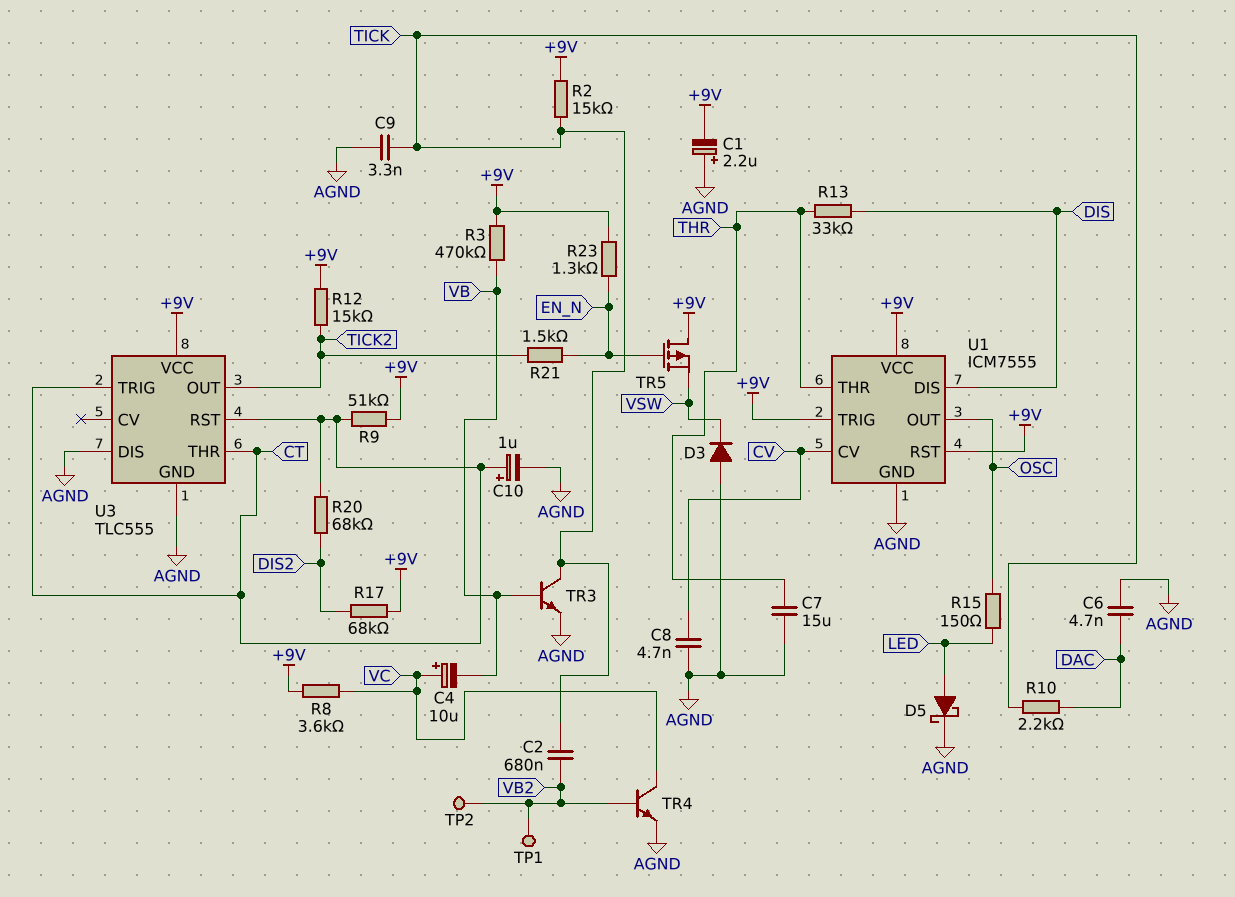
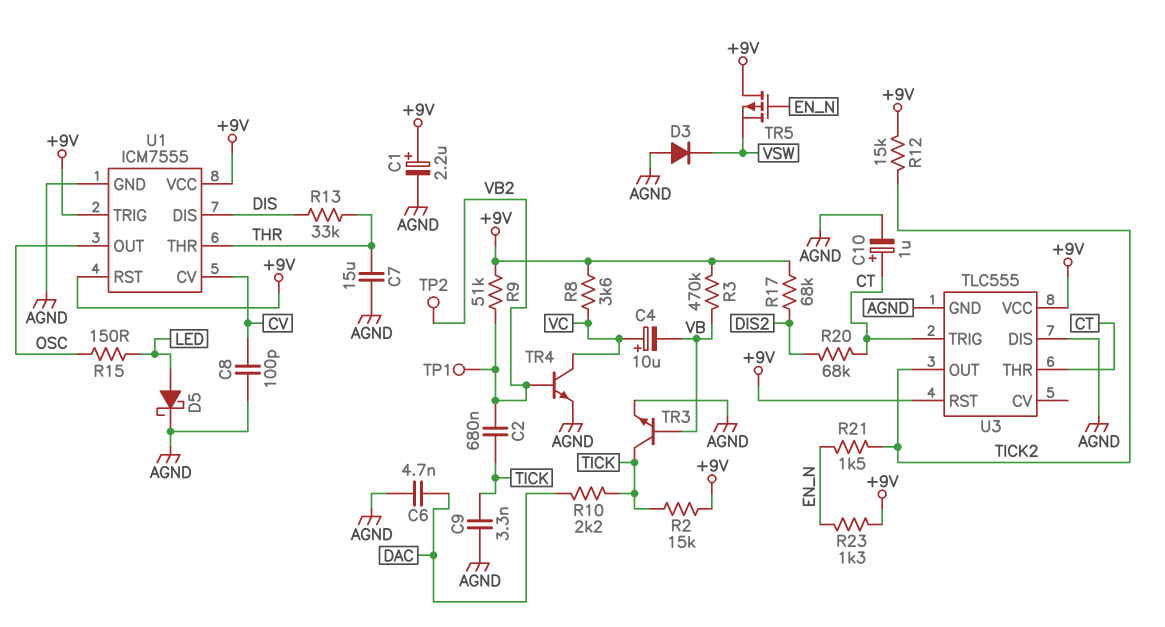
C1: 2.2uF (plus AGND, minus +9V) -> 2.2uF (plus +9V, minus AGND)
C8: 4.7nF (AGND, CV) -> 100pF (AGND, CV)
R9: 51k (+9V, CT) -> 51k (+9V, VB2)
U3 pin RST: CT -> +9V

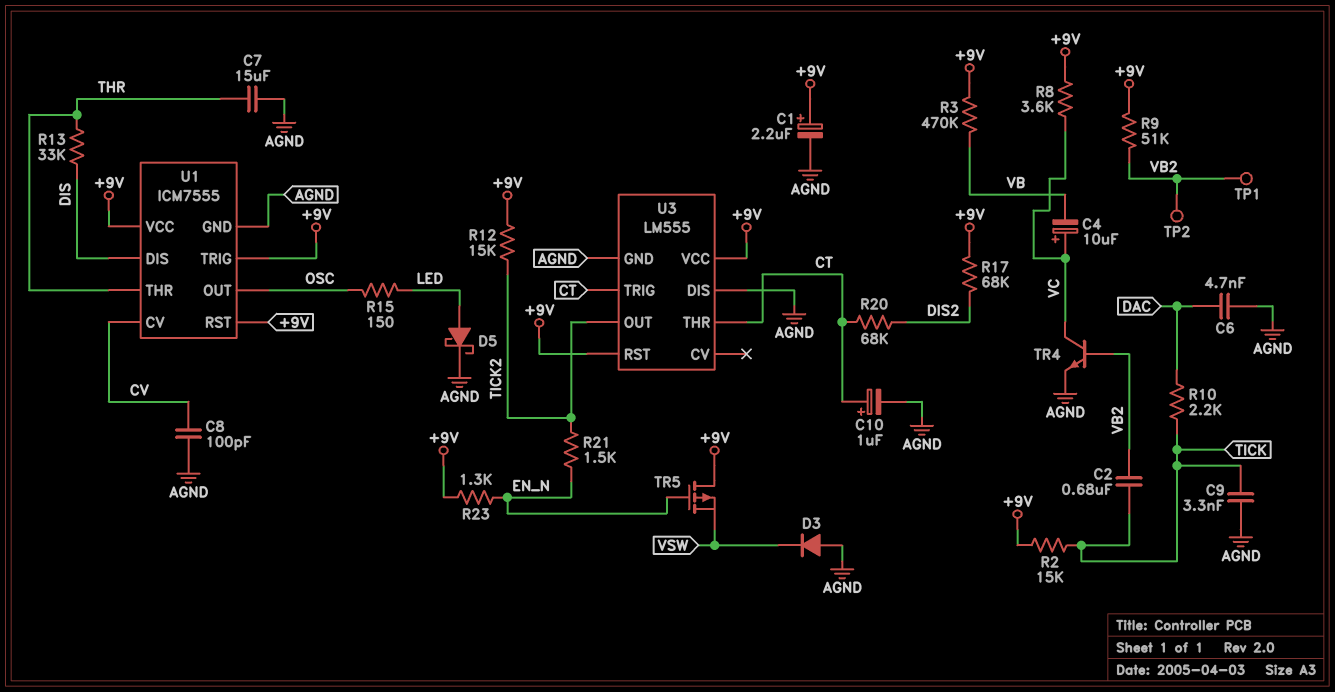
TR3: NPN (B VB, C TICK, E AGND) -> none
U3: TLC555 -> LM555

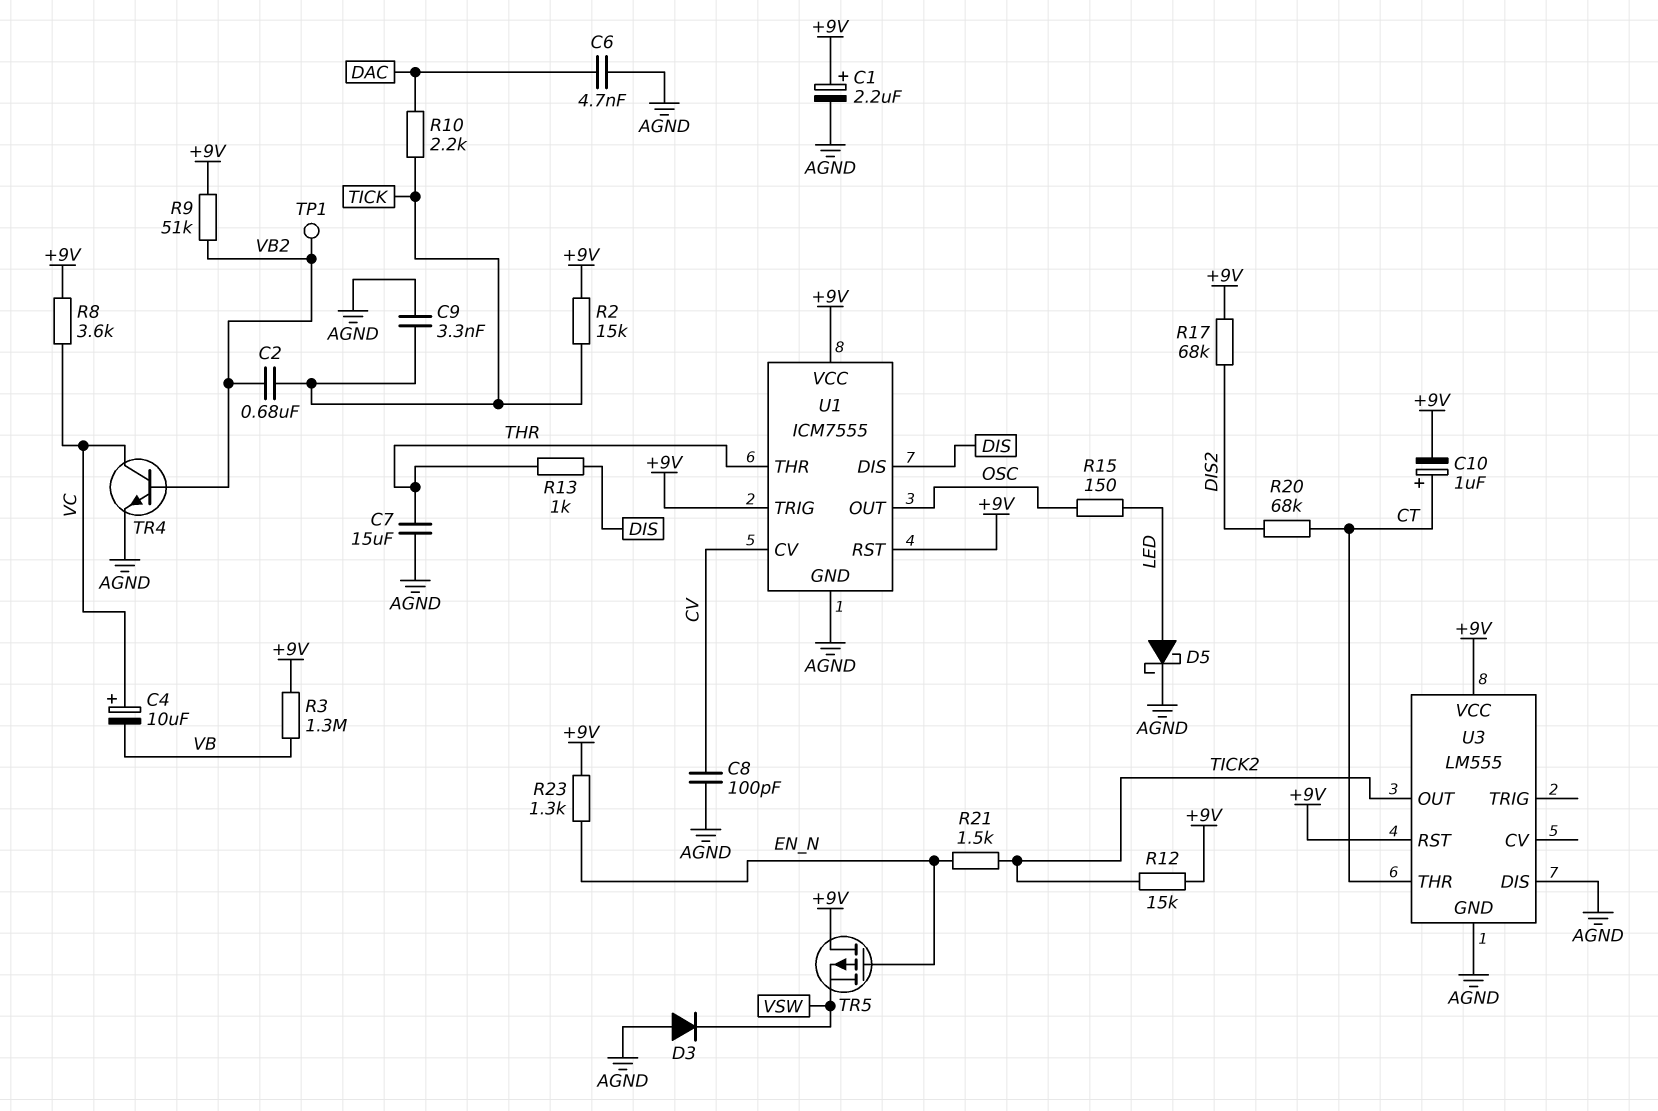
C10: 1uF (plus CT, minus AGND) -> 1uF (plus CT, minus +9V)
R3: 470k (+9V, VB) -> 1.3M (+9V, VB)
R13: 33k (DIS, THR) -> 1k (DIS, THR)
TP2: test point (VB2) -> none
U3 pin TRIG: CT -> none

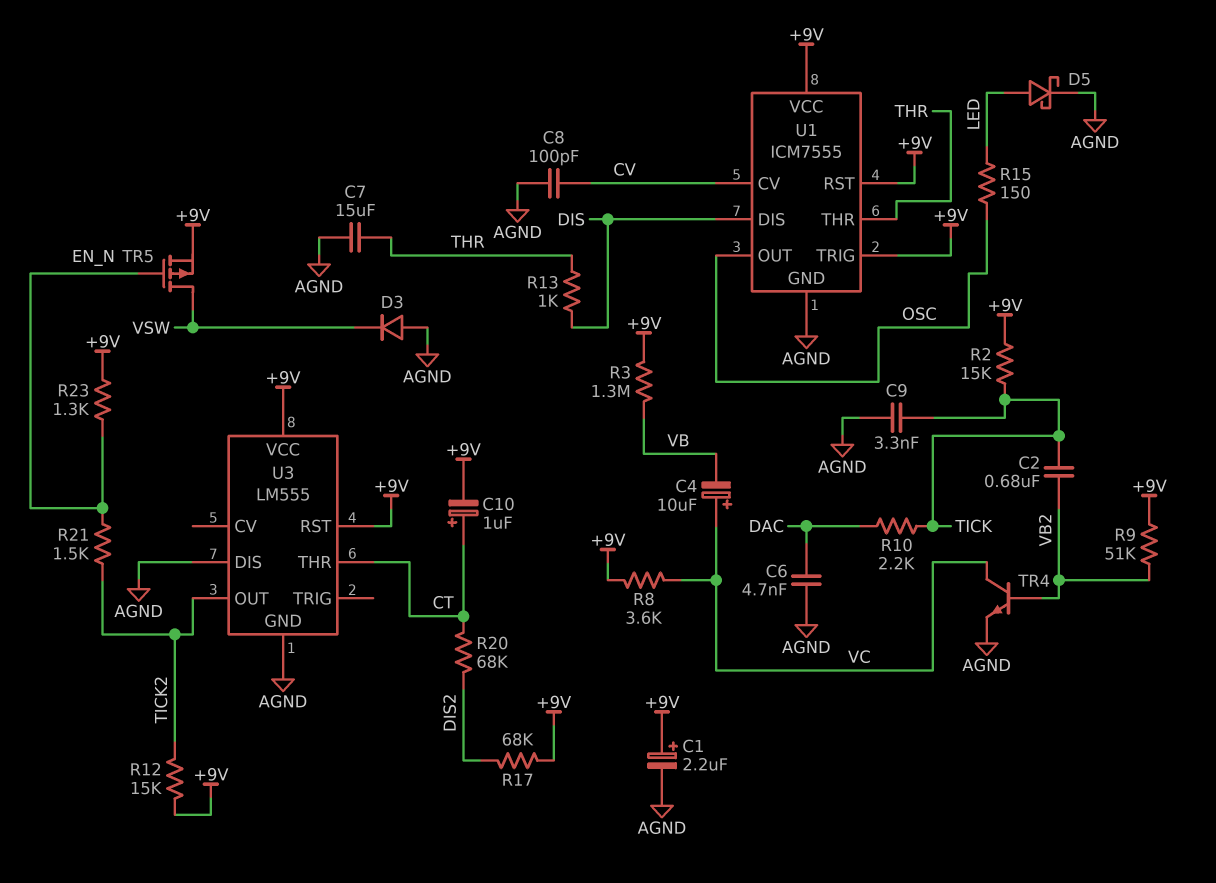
TP1: test point (VB2) -> none
TR5: PMOS (G EN_N, D +9V, S VSW) -> PMOS (G EN_N, D VSW, S +9V)

